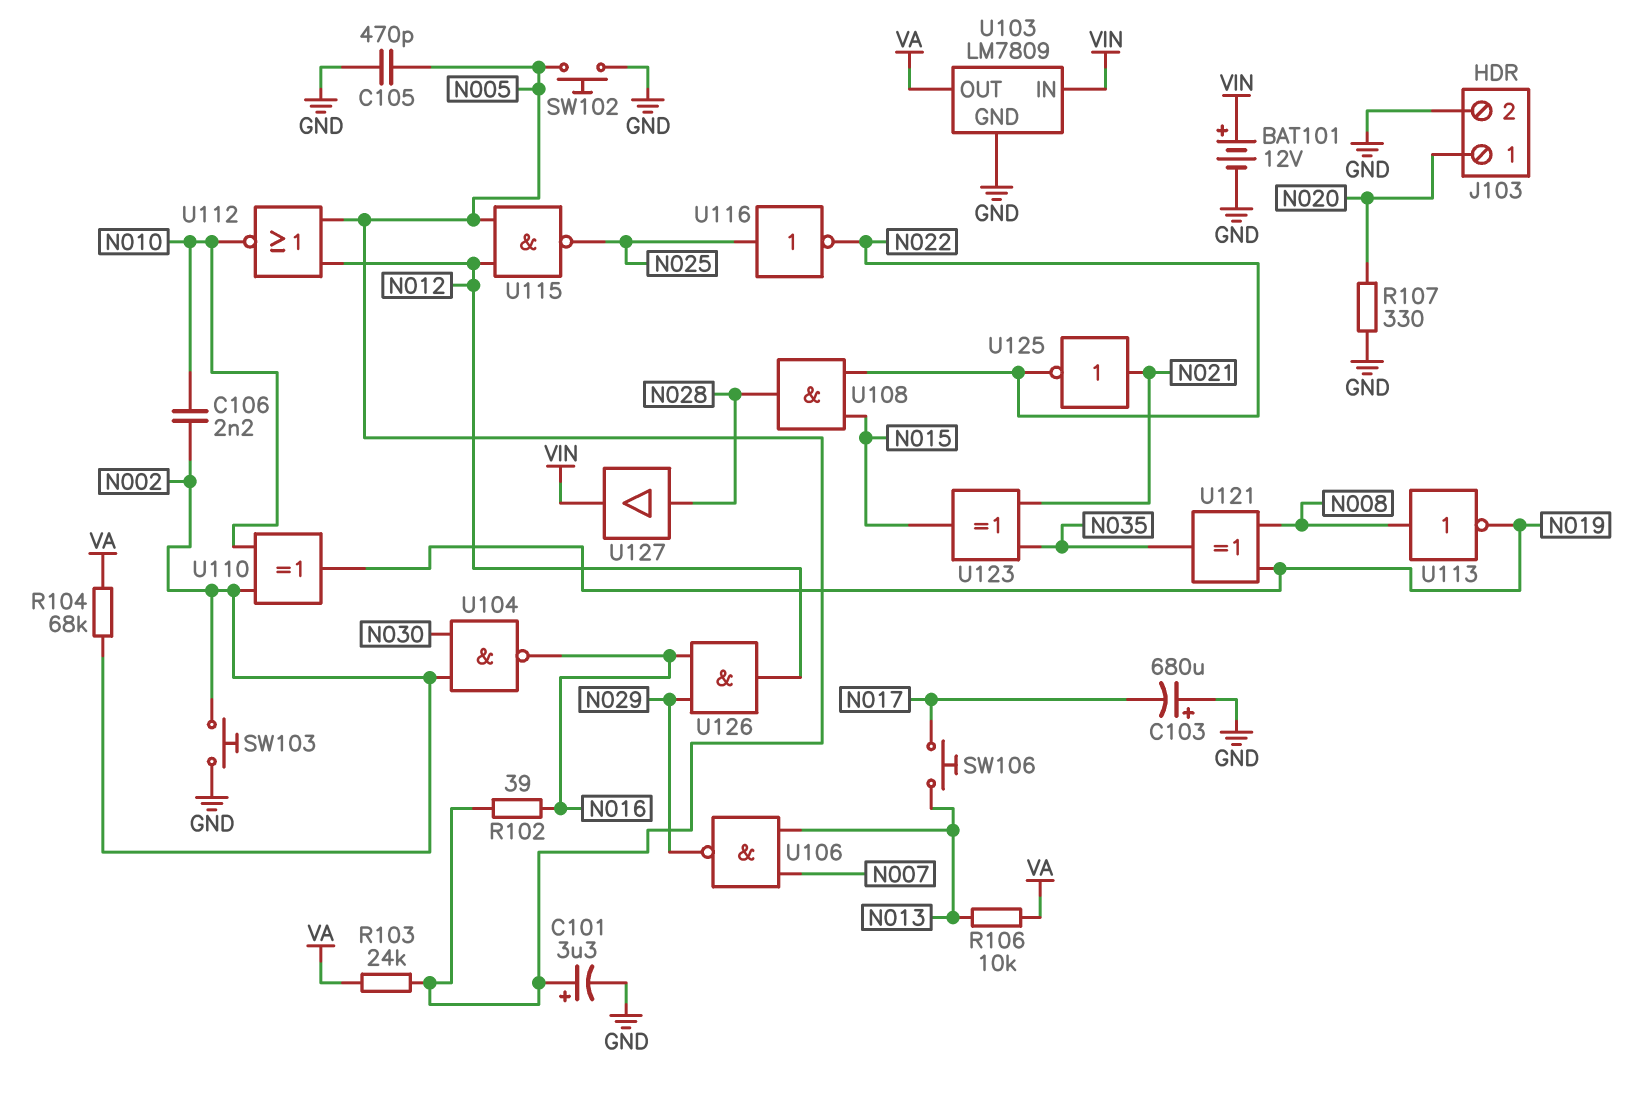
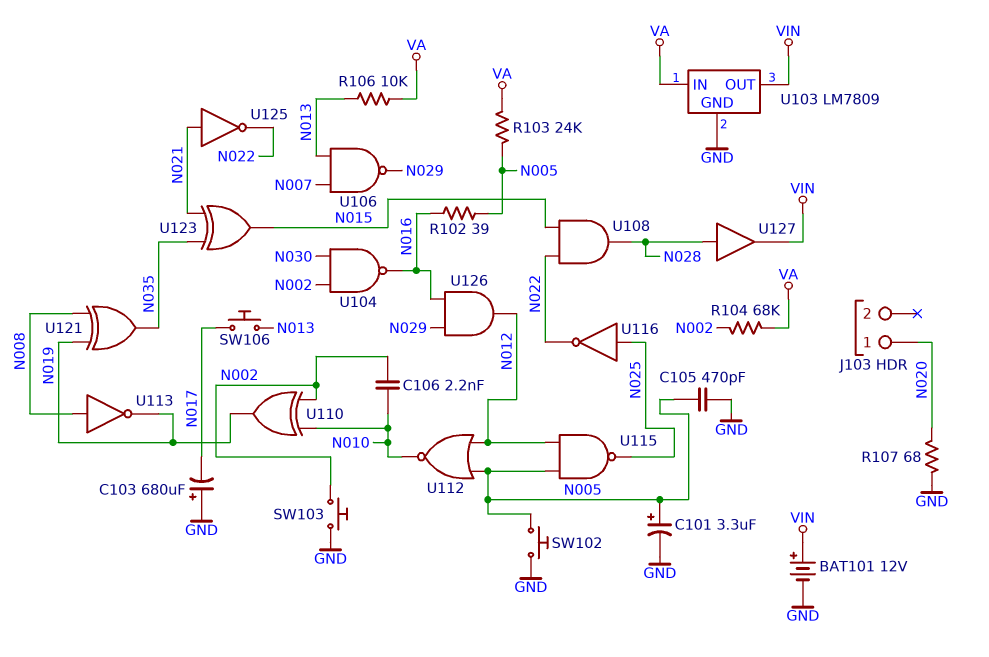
J103 pin 2: GND -> none
R107: 330 (GND, N020) -> 68 (GND, N020)
U103 pin IN: VIN -> VA
U103 pin OUT: VA -> VIN

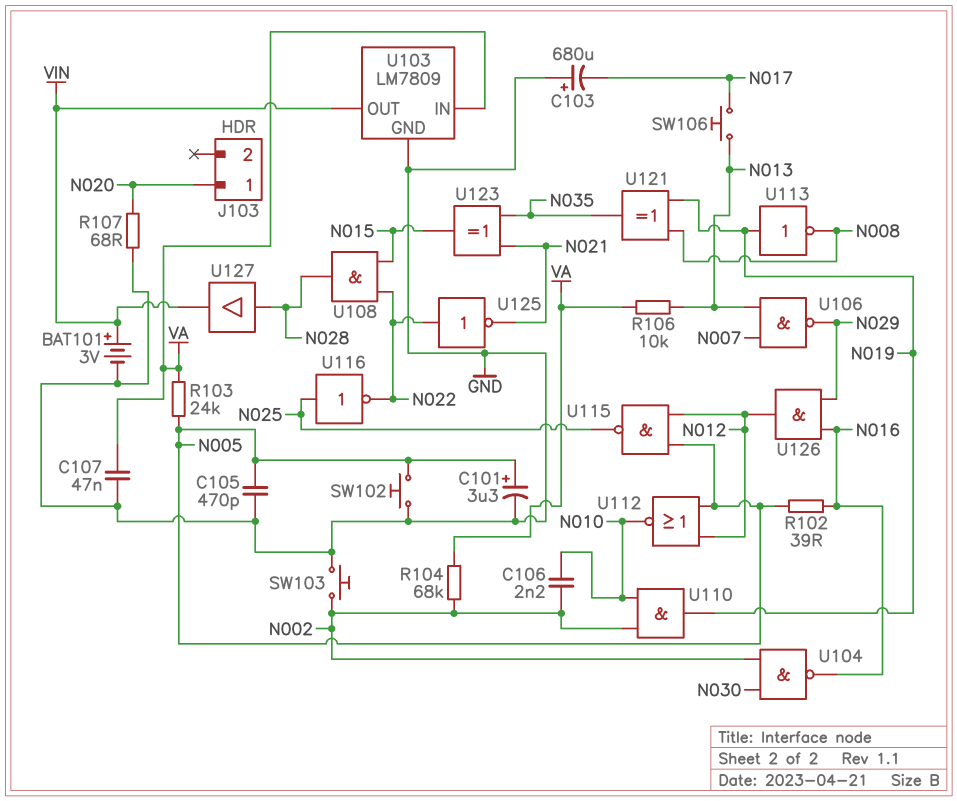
BAT101: 12V (plus VIN, minus GND) -> 3V (plus VIN, minus GND)
C107: none -> 47nF (GND, VA)
U110: XOR (in N002, in N010, out N019) -> AND (in N002, in N010, out N019)
U113: NOT (in N008, out N019) -> NOT (in N019, out N008)
U125: NOT (in N021, out N022) -> NOT (in N022, out N021)

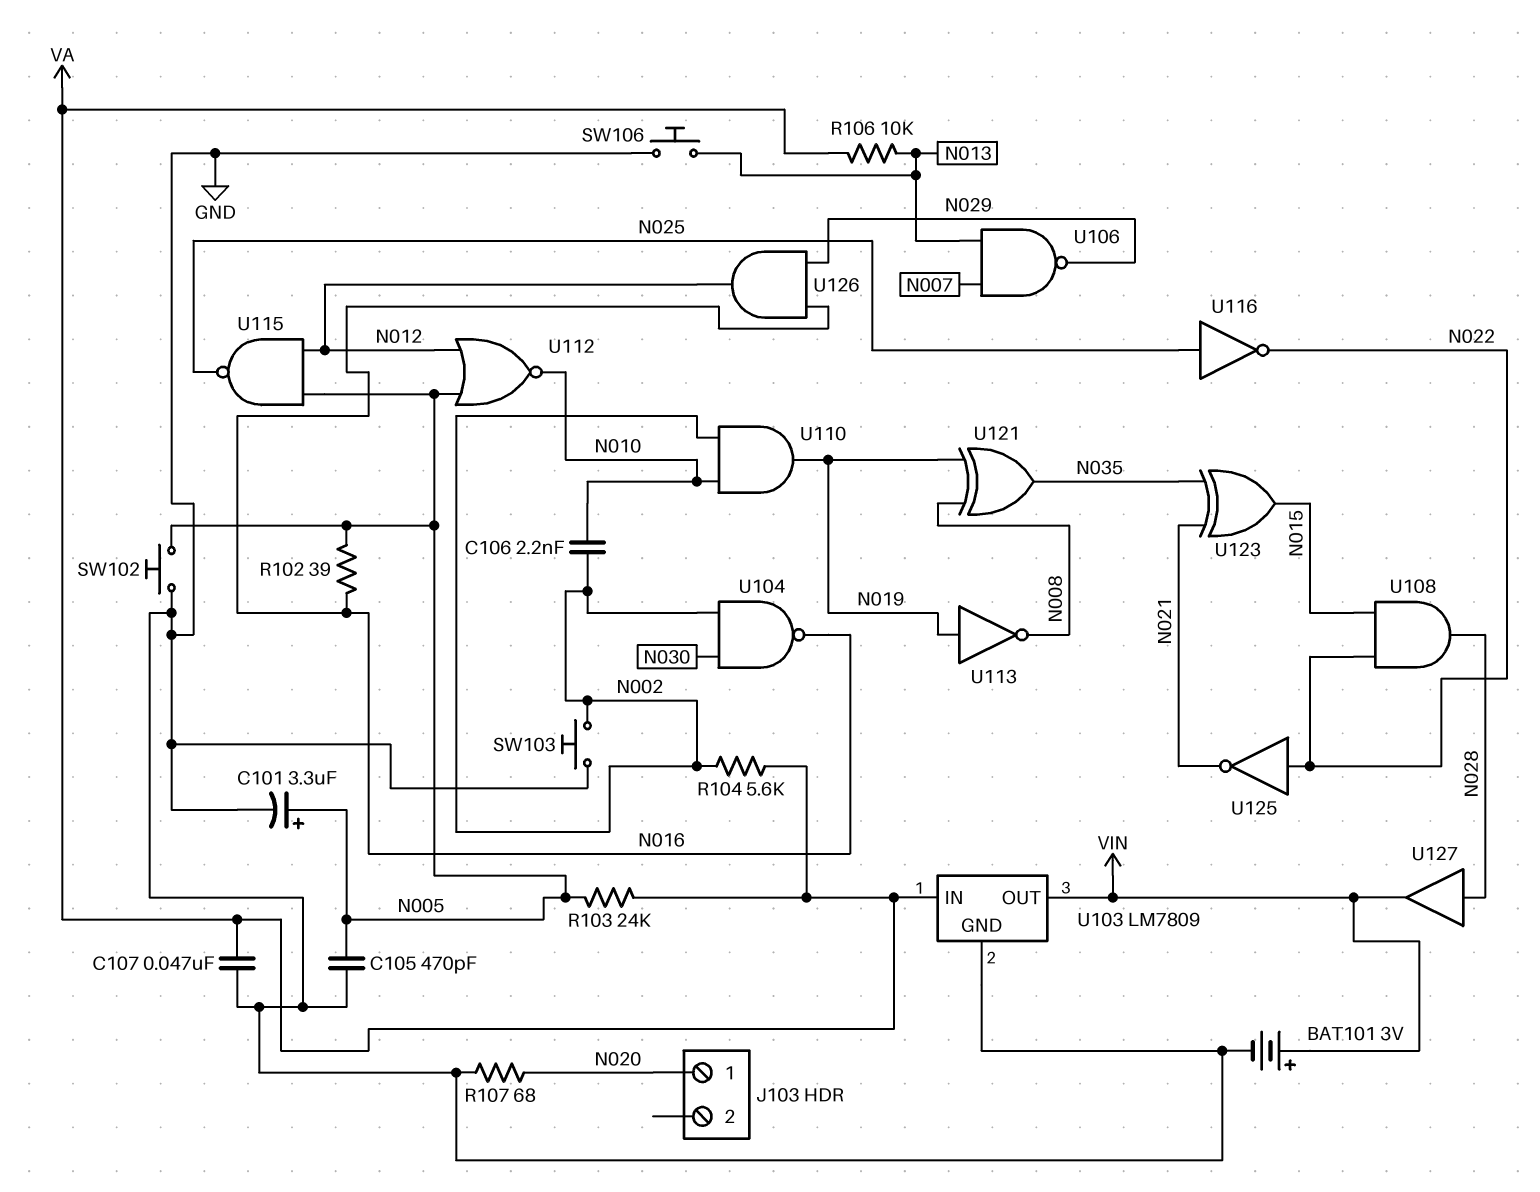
C103: 680uF (plus GND, minus N017) -> none
R104: 68k (N002, VA) -> 5.6k (N002, VA)
SW106: button (N013, N017) -> button (GND, N013)

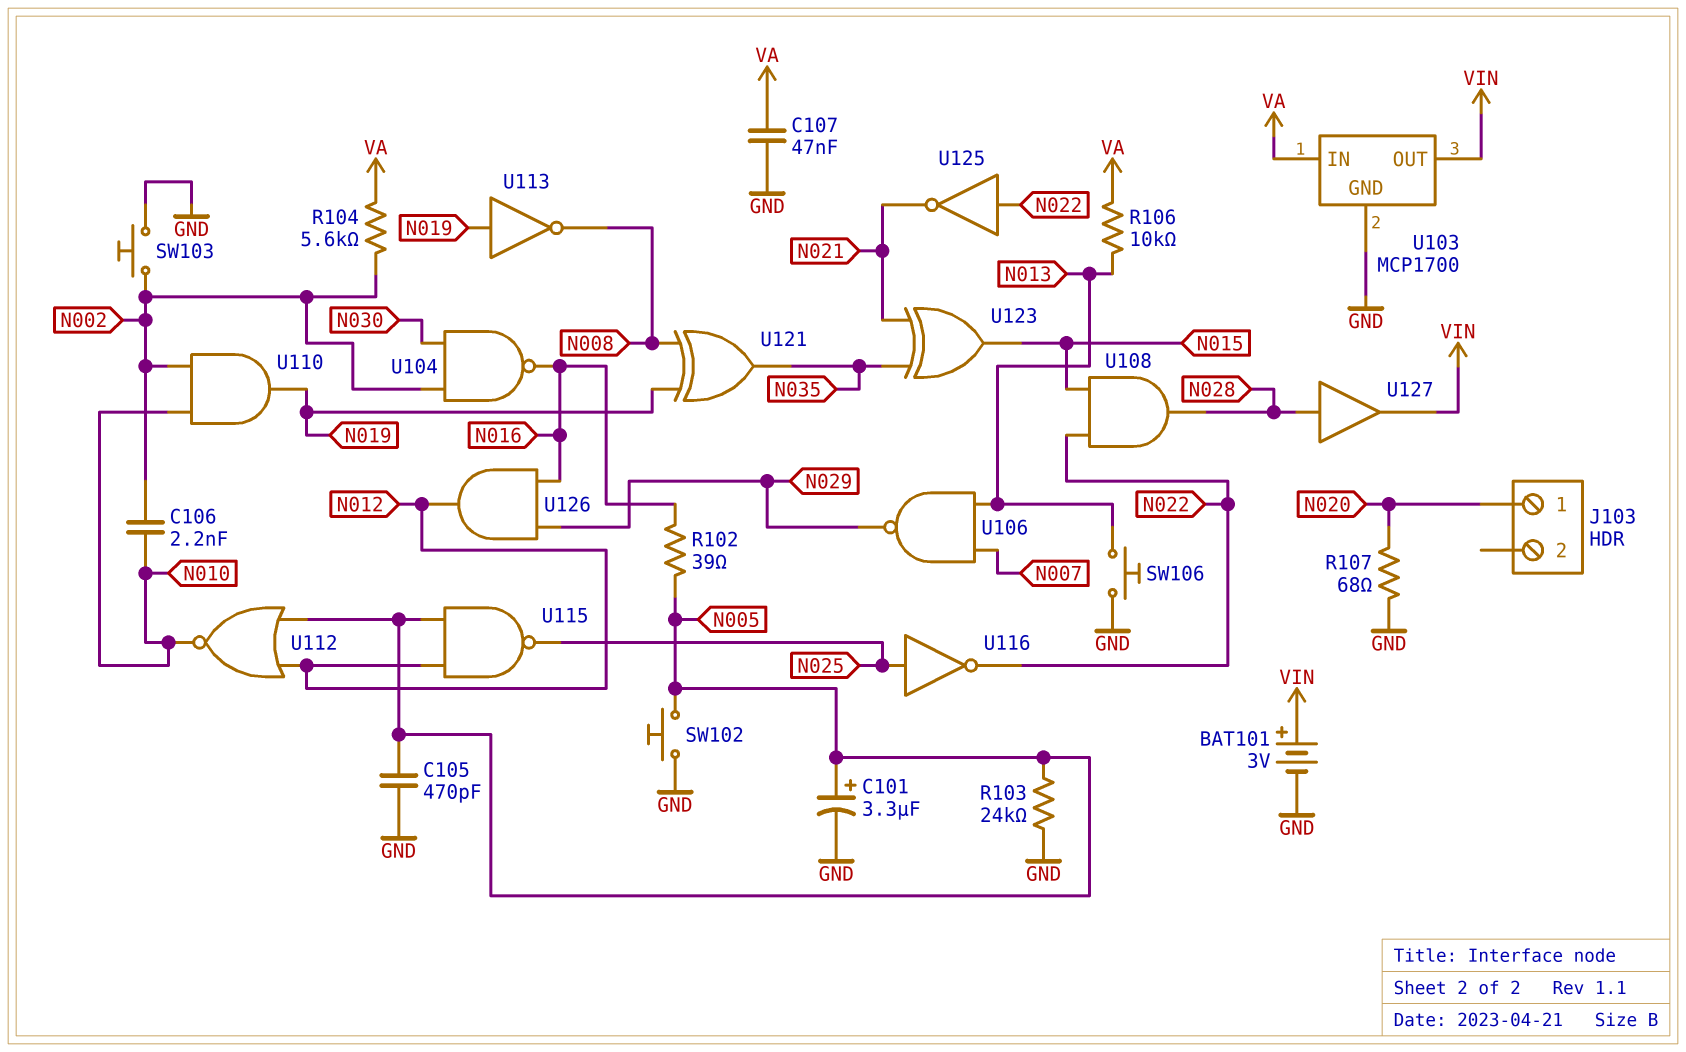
R103: 24k (N005, VA) -> 24k (GND, N005)
U103: LM7809 -> MCP1700

